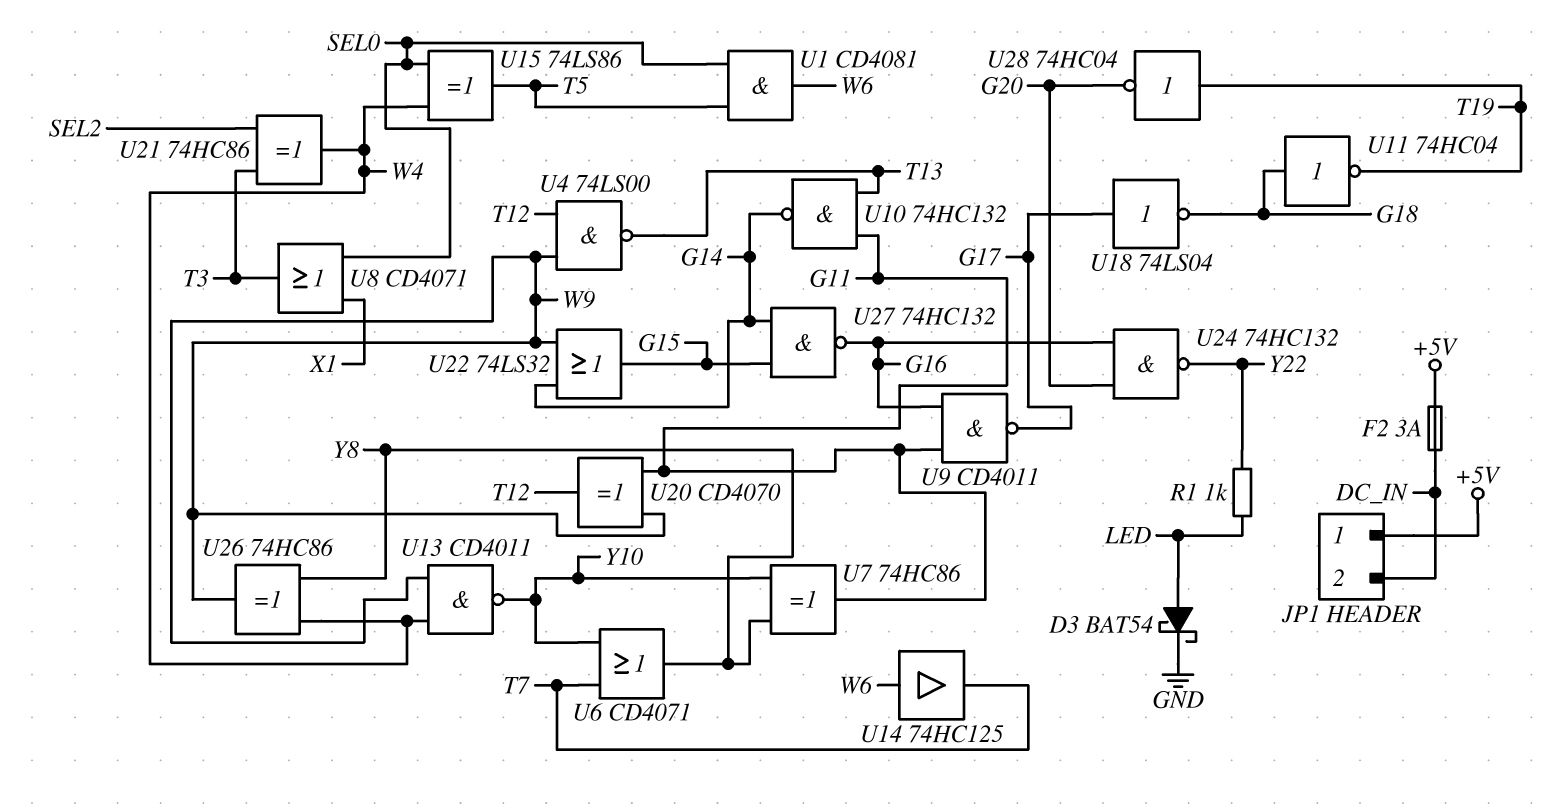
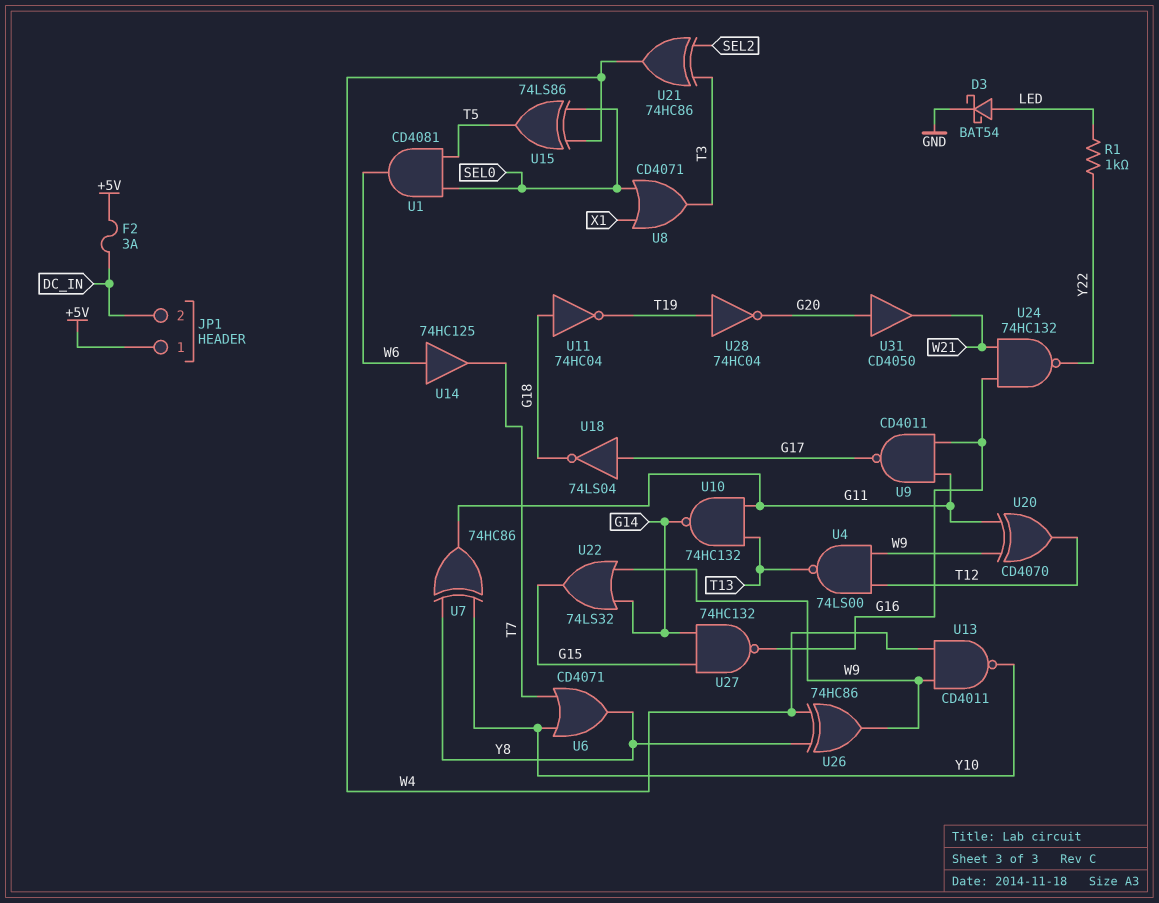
U24: NAND 74HC132 (in G16, in G20, out Y22) -> NAND 74HC132 (in G16, in W21, out Y22)
U31: none -> buffer CD4050 (in G20, out W21)

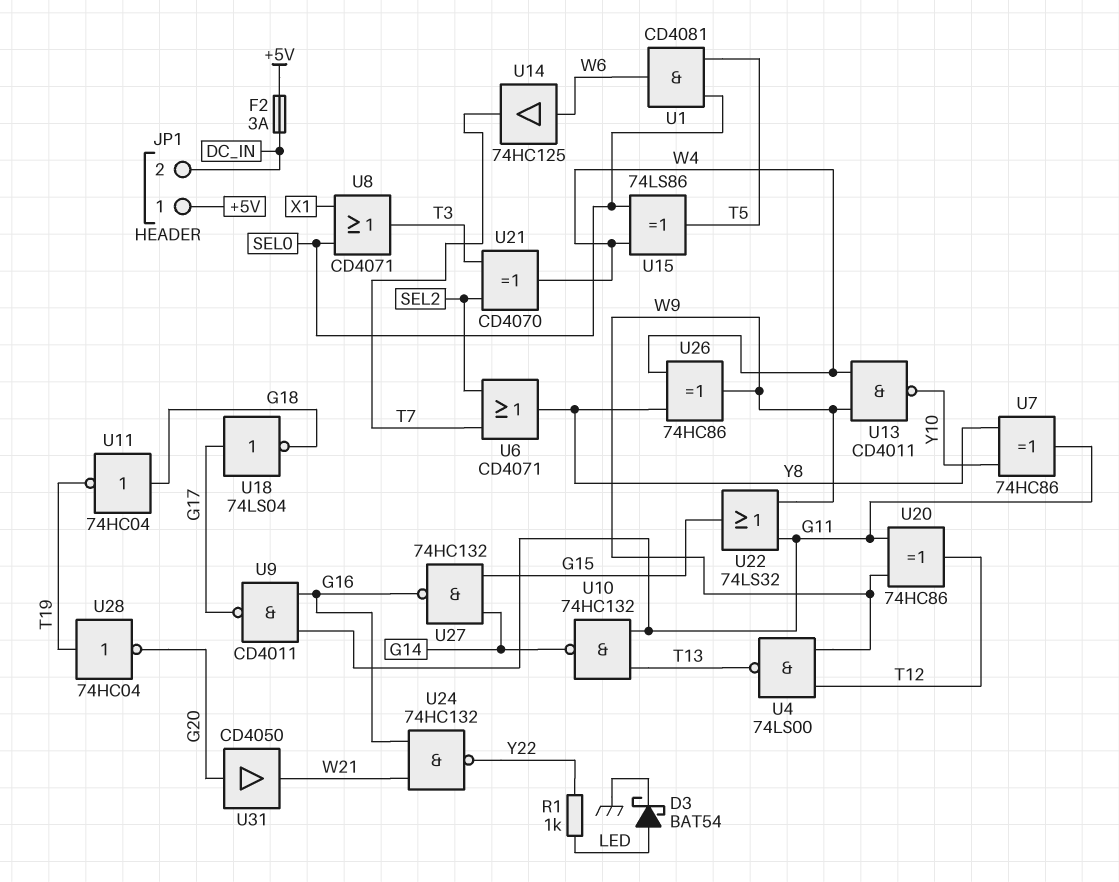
U6: OR CD4071 (in T7, in Y10, out Y8) -> OR CD4071 (in SEL2, in T7, out Y8)
U20: XOR CD4070 (in G11, in W9, out T12) -> XOR 74HC86 (in G11, in W9, out T12)
U21: XOR 74HC86 (in SEL2, in T3, out W4) -> XOR CD4070 (in SEL2, in T3, out W4)
U22: OR 74LS32 (in G14, in W9, out G15) -> OR 74LS32 (in G11, in W9, out G15)

